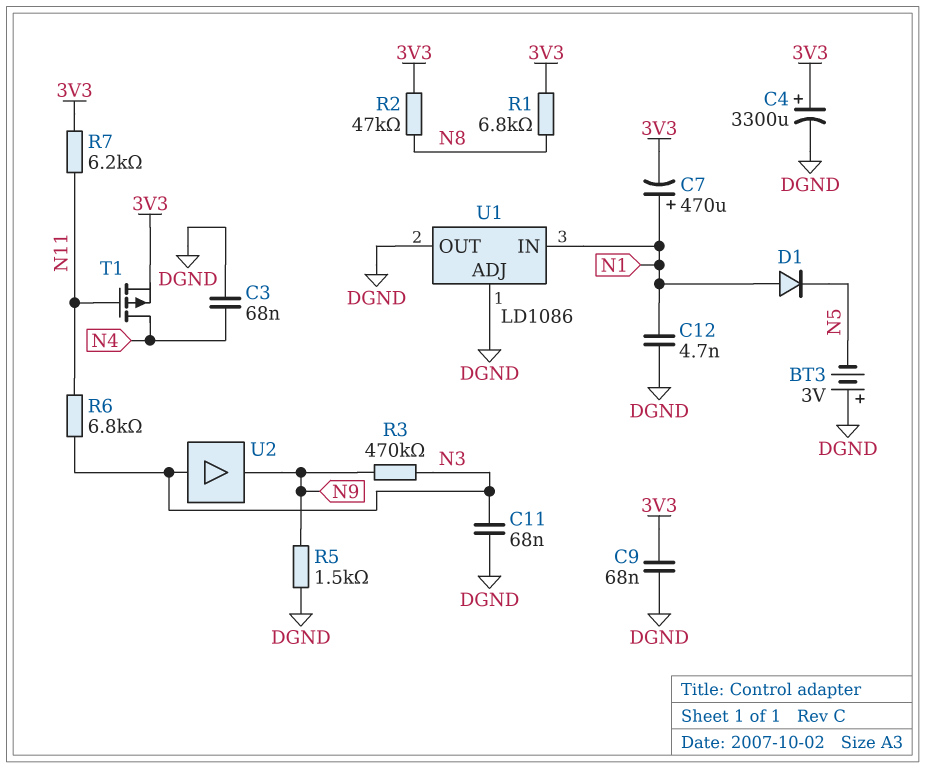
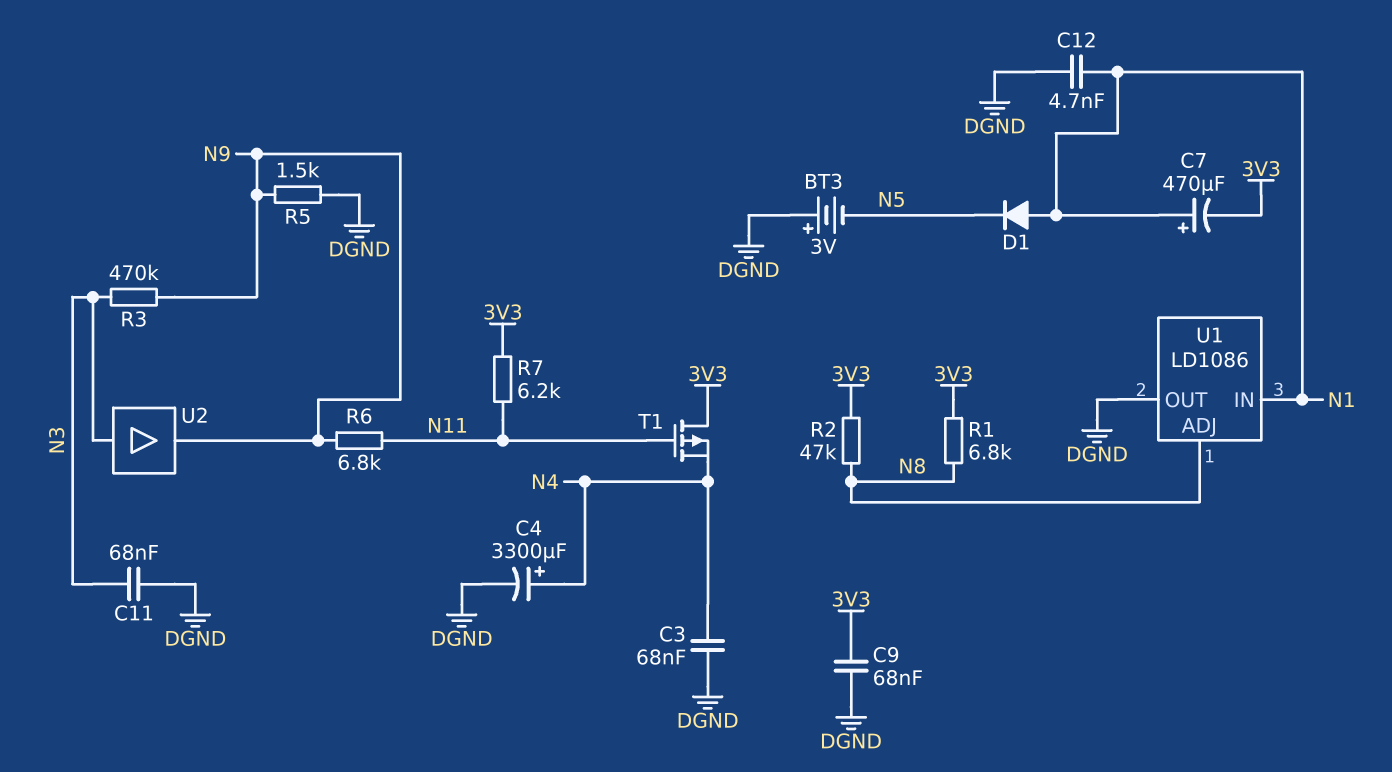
C4: 3300uF (plus 3V3, minus DGND) -> 3300uF (plus N4, minus DGND)
R6: 6.8k (N3, N11) -> 6.8k (N9, N11)
T1: PMOS (G N11, D N4, S 3V3) -> PMOS (G N11, D 3V3, S N4)
U1 pin ADJ: DGND -> N8

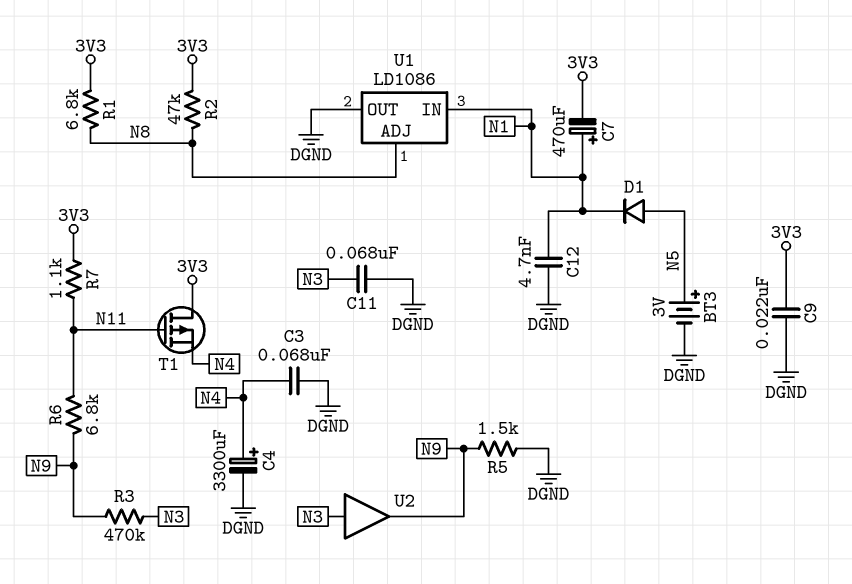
BT3: 3V (plus DGND, minus N5) -> 3V (plus N5, minus DGND)
C9: 68nF (3V3, DGND) -> 22nF (3V3, DGND)
D1: diode (A N1, K N5) -> diode (A N5, K N1)
R7: 6.2k (3V3, N11) -> 1.1k (3V3, N11)

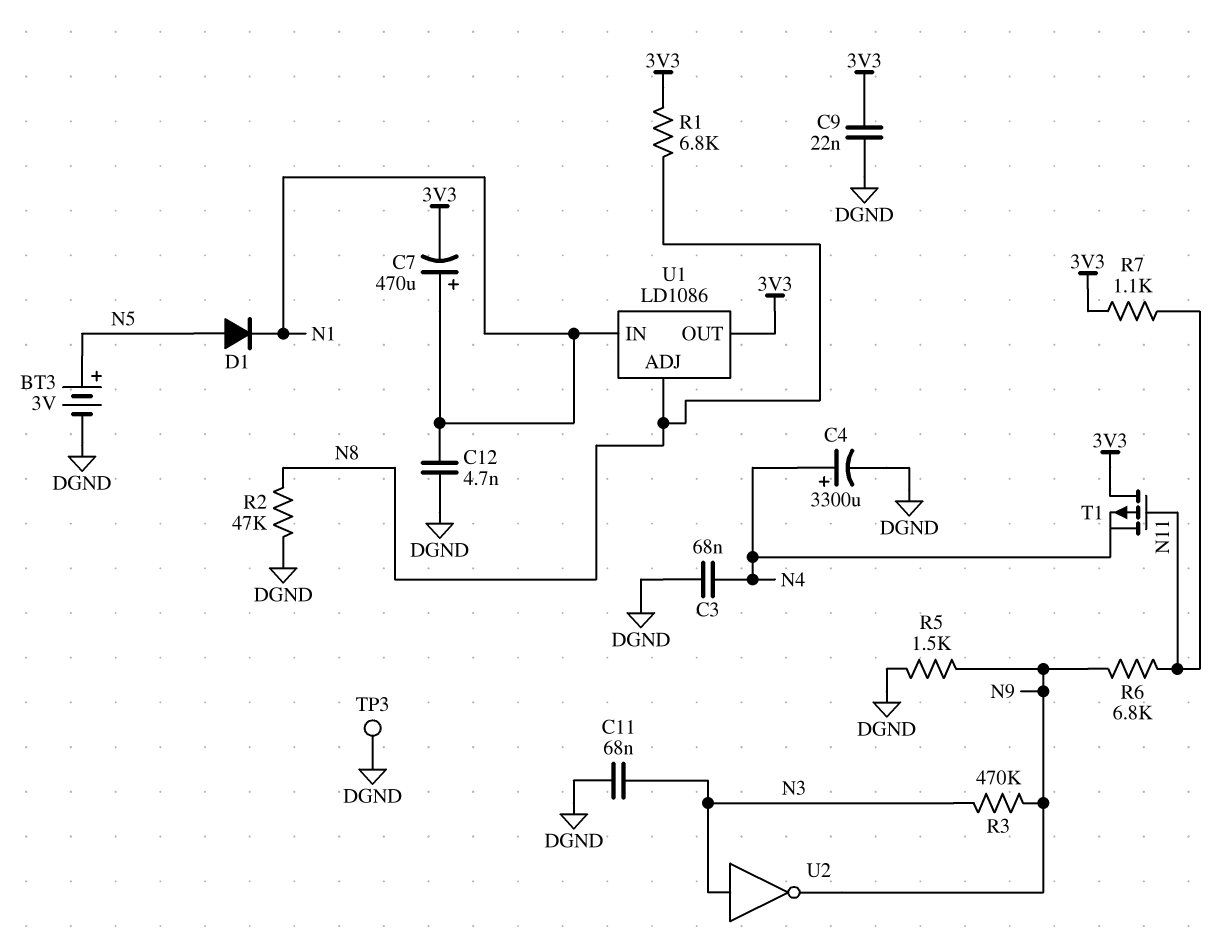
R2: 47k (3V3, N8) -> 47k (DGND, N8)
TP3: none -> test point (DGND)
U1 pin OUT: DGND -> 3V3
U2: buffer (in N3, out N9) -> NOT (in N3, out N9)

